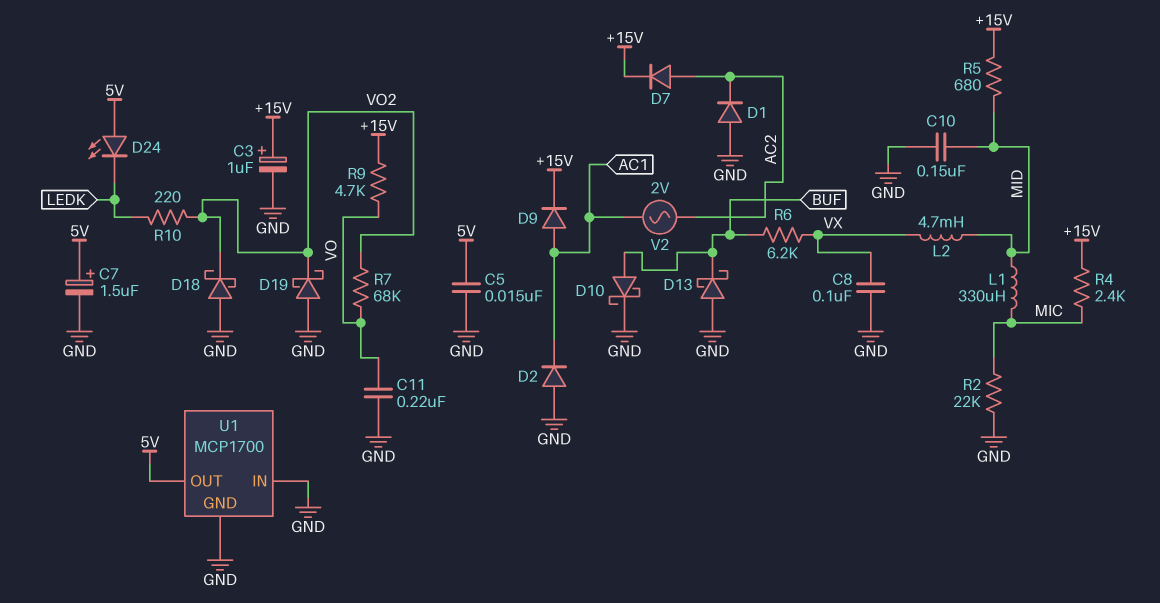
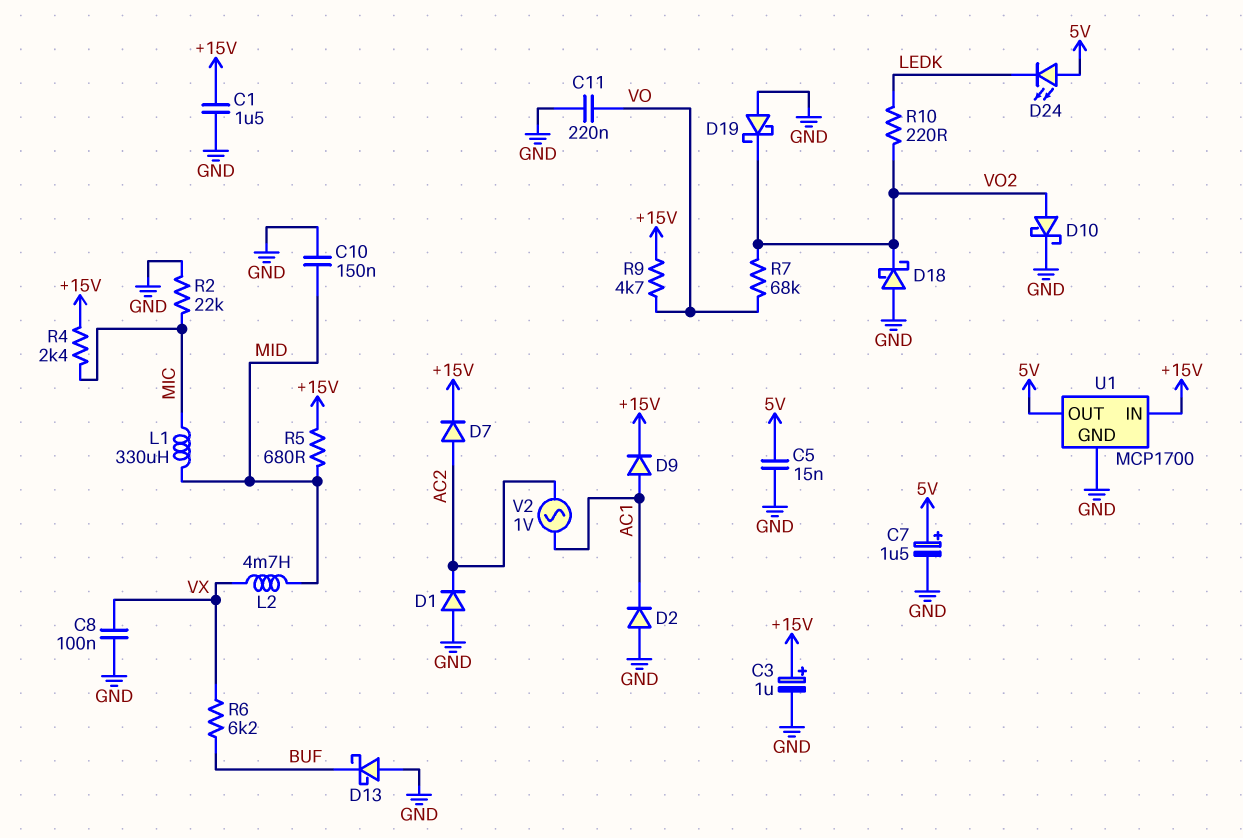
C1: none -> 1.5uF (+15V, GND)
D10: schottky (A BUF, K GND) -> schottky (A VO2, K GND)
U1 pin IN: GND -> +15V
V2: AC 2V (AC1, AC2) -> AC 1V (AC1, AC2)

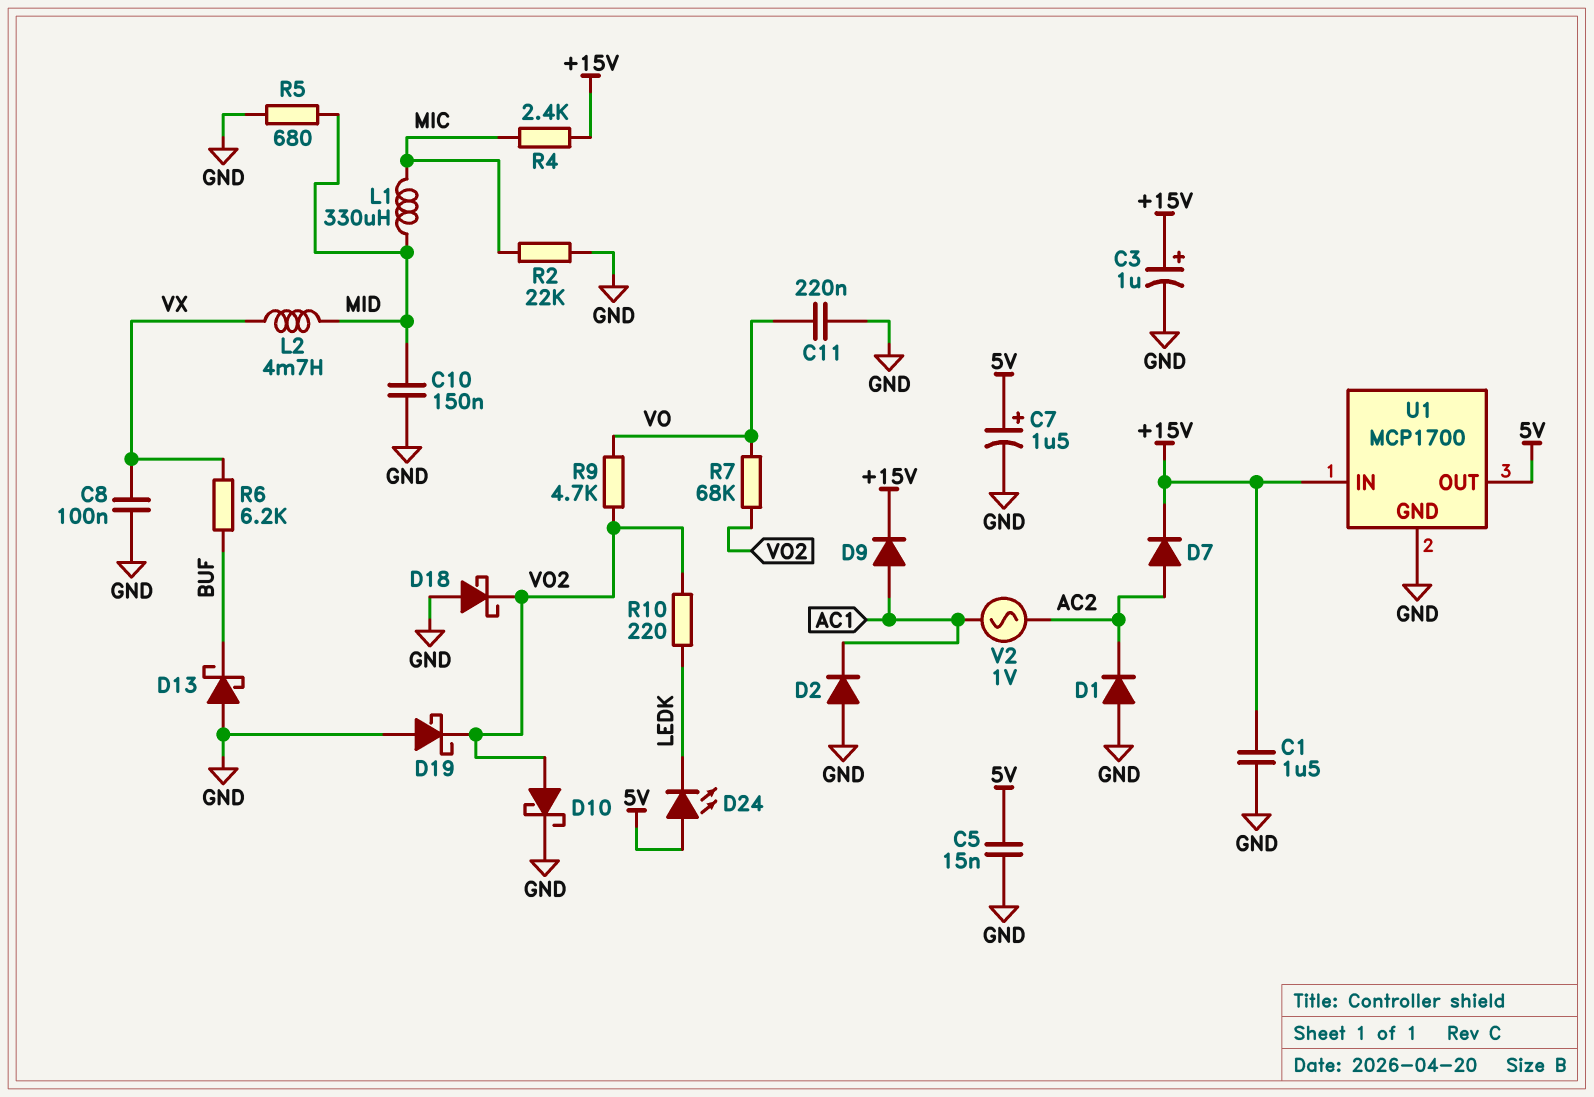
R5: 680 (+15V, MID) -> 680 (GND, MID)
R9: 4.7k (+15V, VO) -> 4.7k (VO, VO2)

